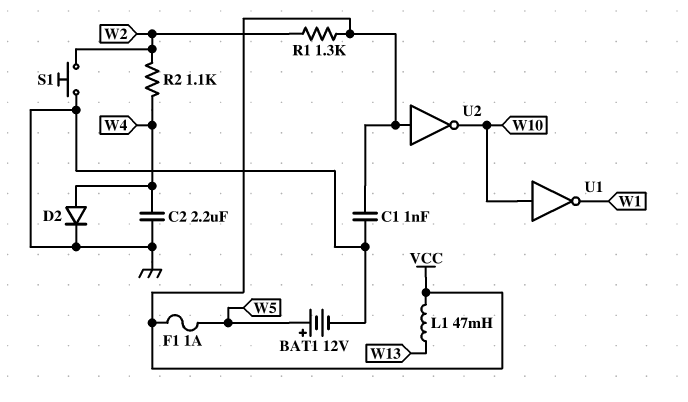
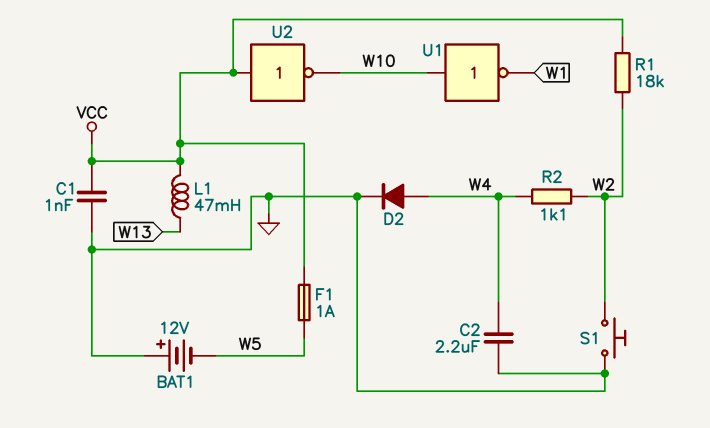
BAT1: 12V (plus W5, minus GND) -> 12V (plus GND, minus W5)
R1: 1.3k (VCC, W2) -> 18k (VCC, W2)

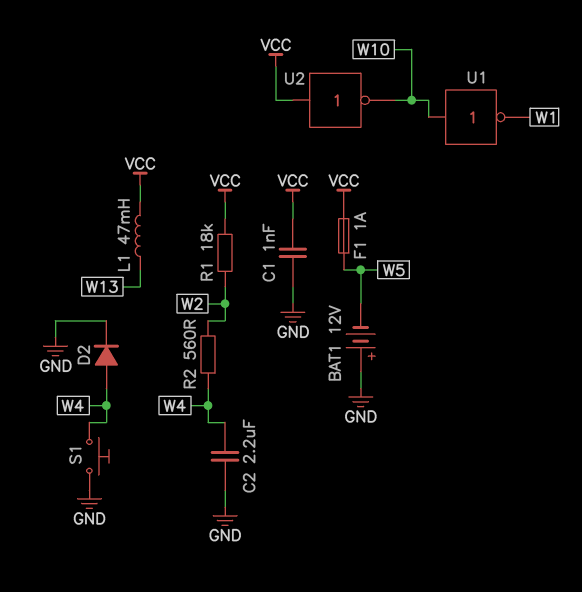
R2: 1.1k (W2, W4) -> 560 (W2, W4)
S1: button (GND, W2) -> button (GND, W4)

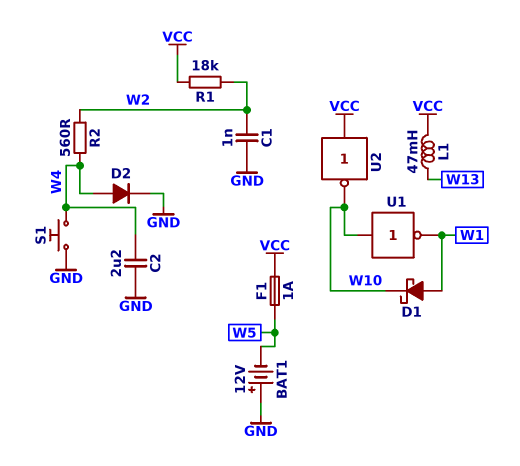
C1: 1nF (GND, VCC) -> 1nF (GND, W2)
D1: none -> schottky (A W1, K W10)

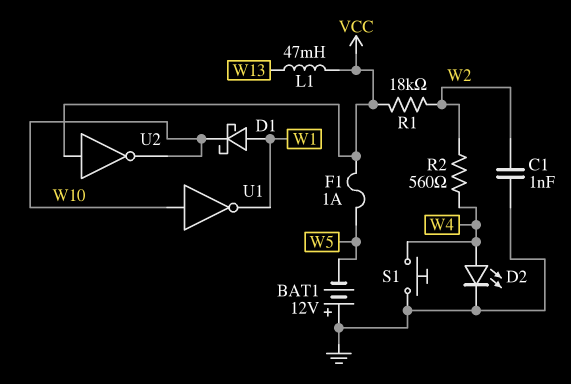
C2: 2.2uF (GND, W4) -> none
D2: diode (A W4, K GND) -> LED (A W4, K GND)

